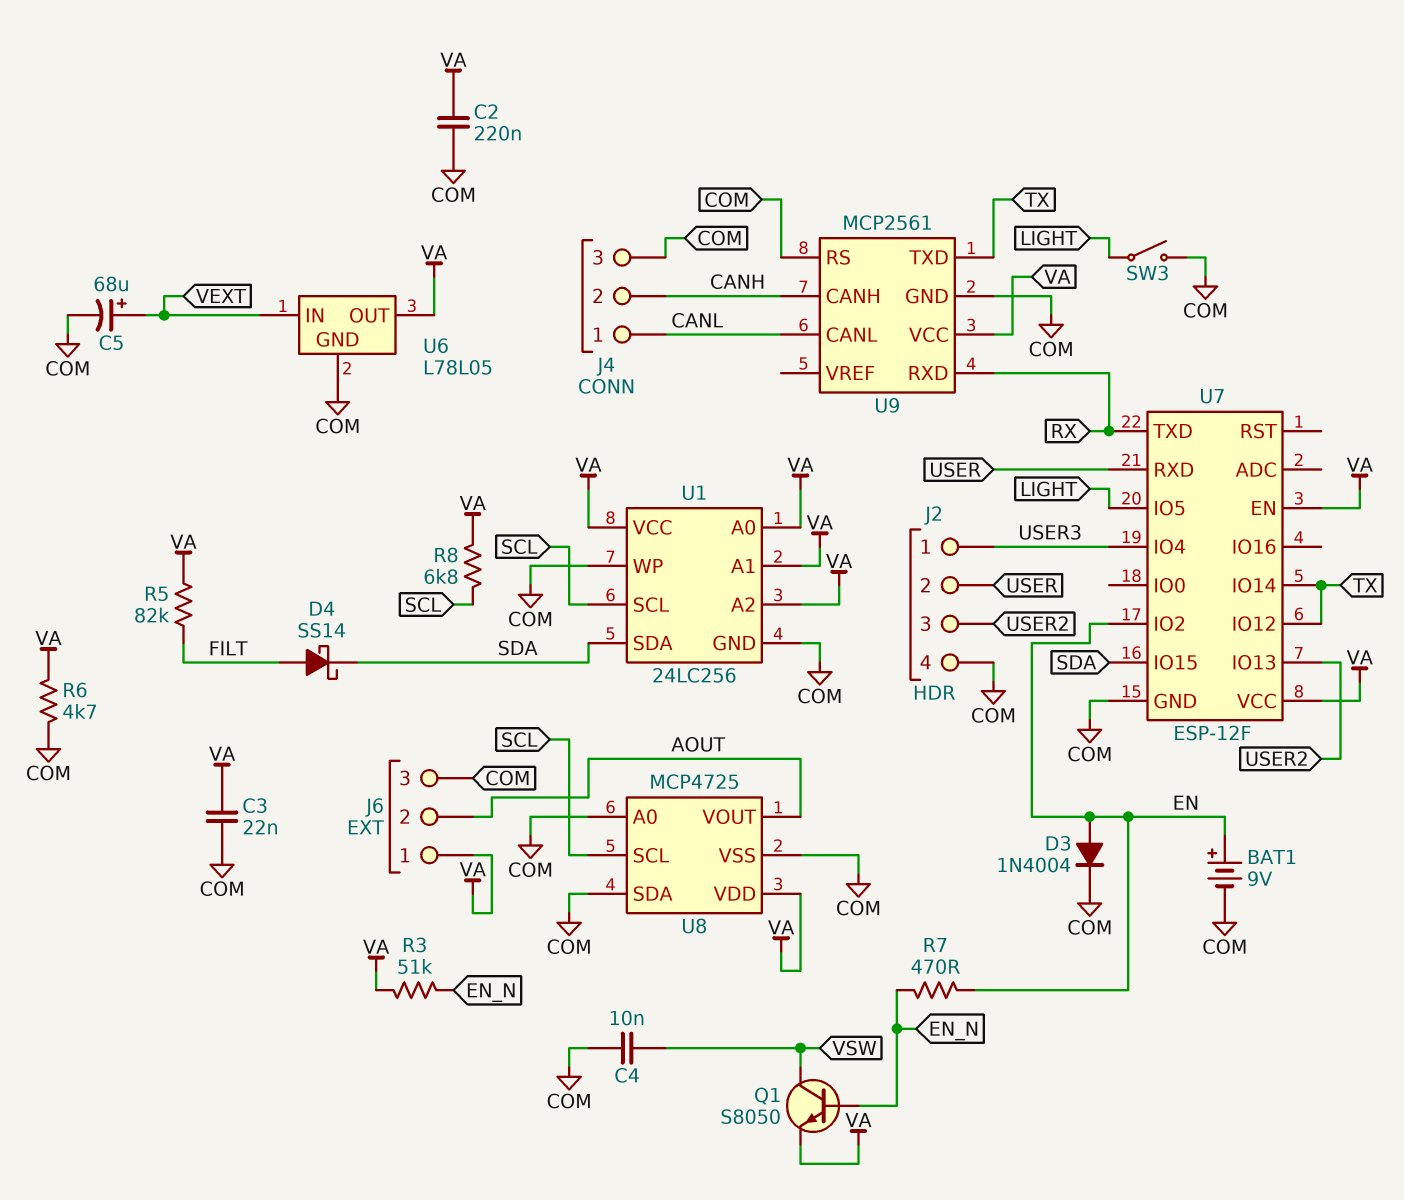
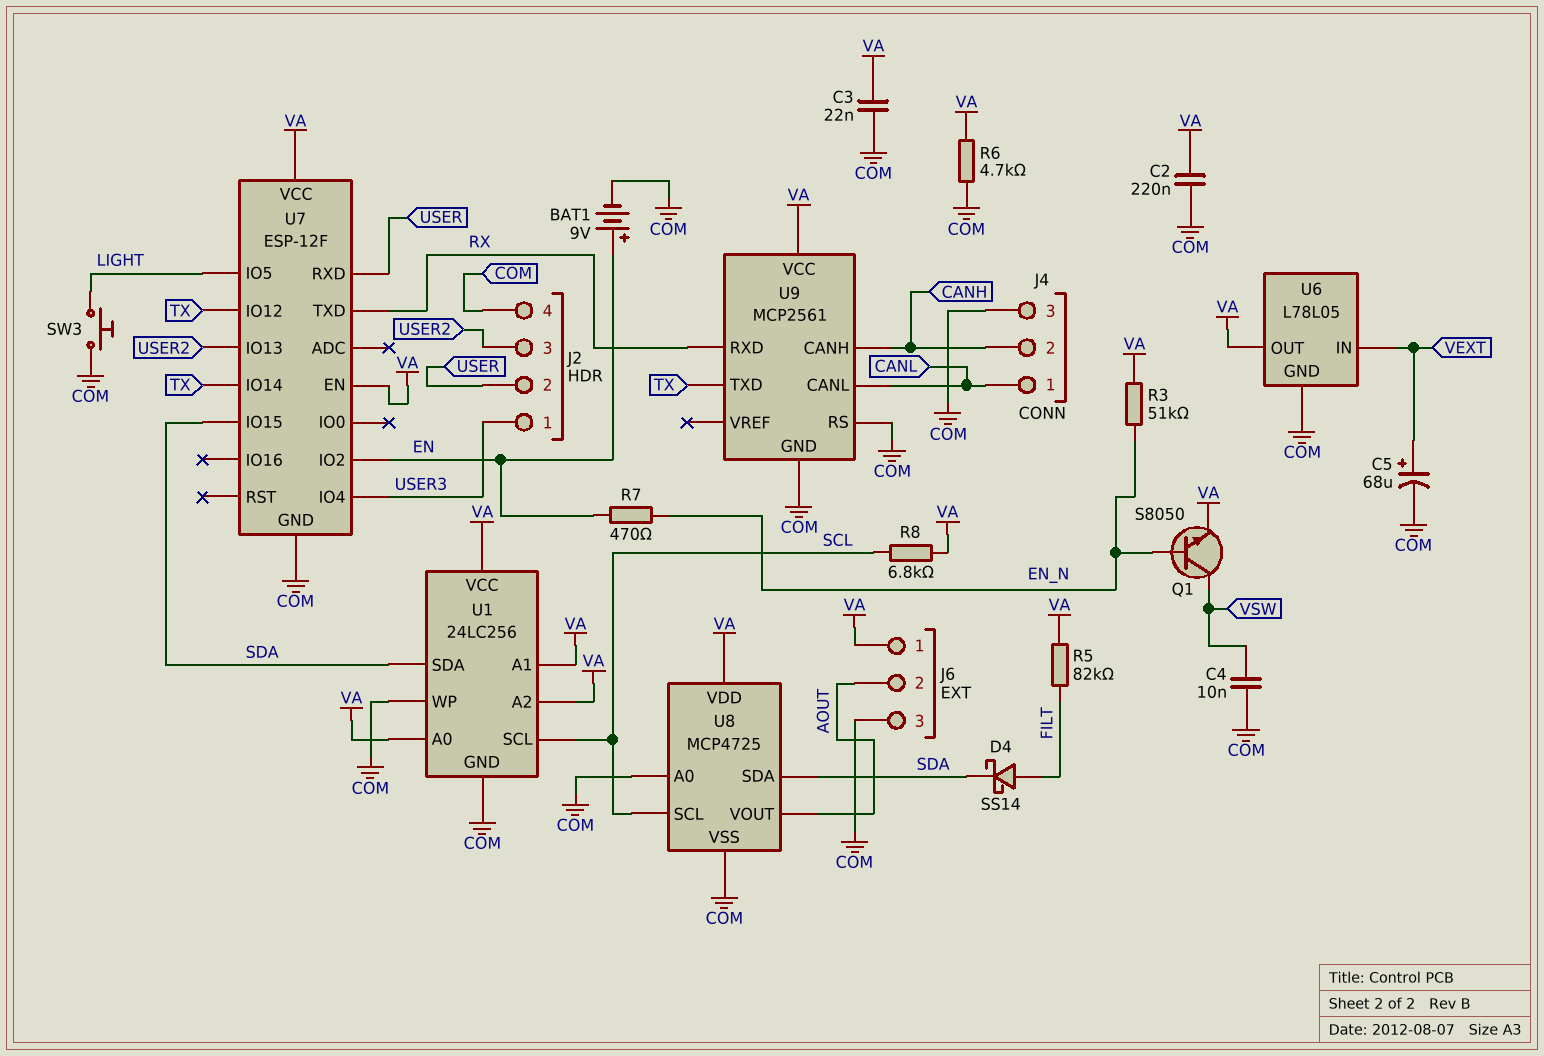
D3: diode 1N4004 (A EN, K COM) -> none
SW3: switch (COM, LIGHT) -> button (COM, LIGHT)
U8 pin SDA: COM -> SDA

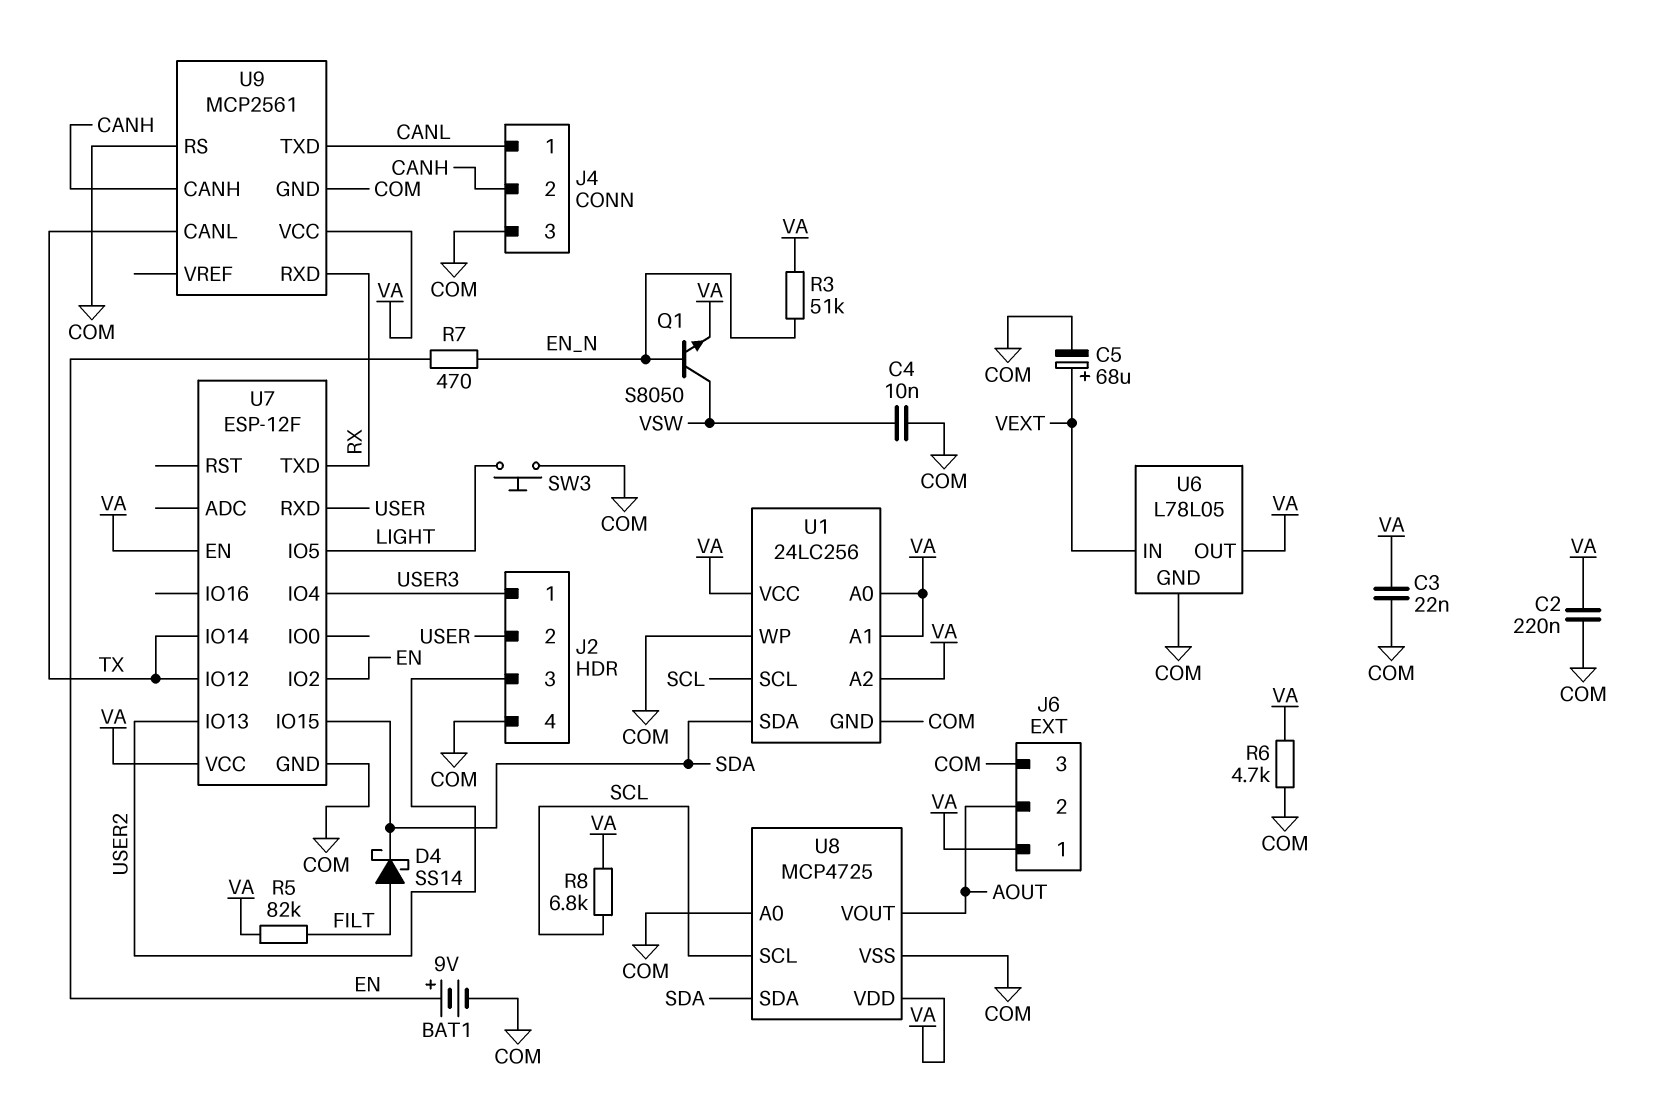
U9 pin CANL: CANL -> TX
U9 pin TXD: TX -> CANL

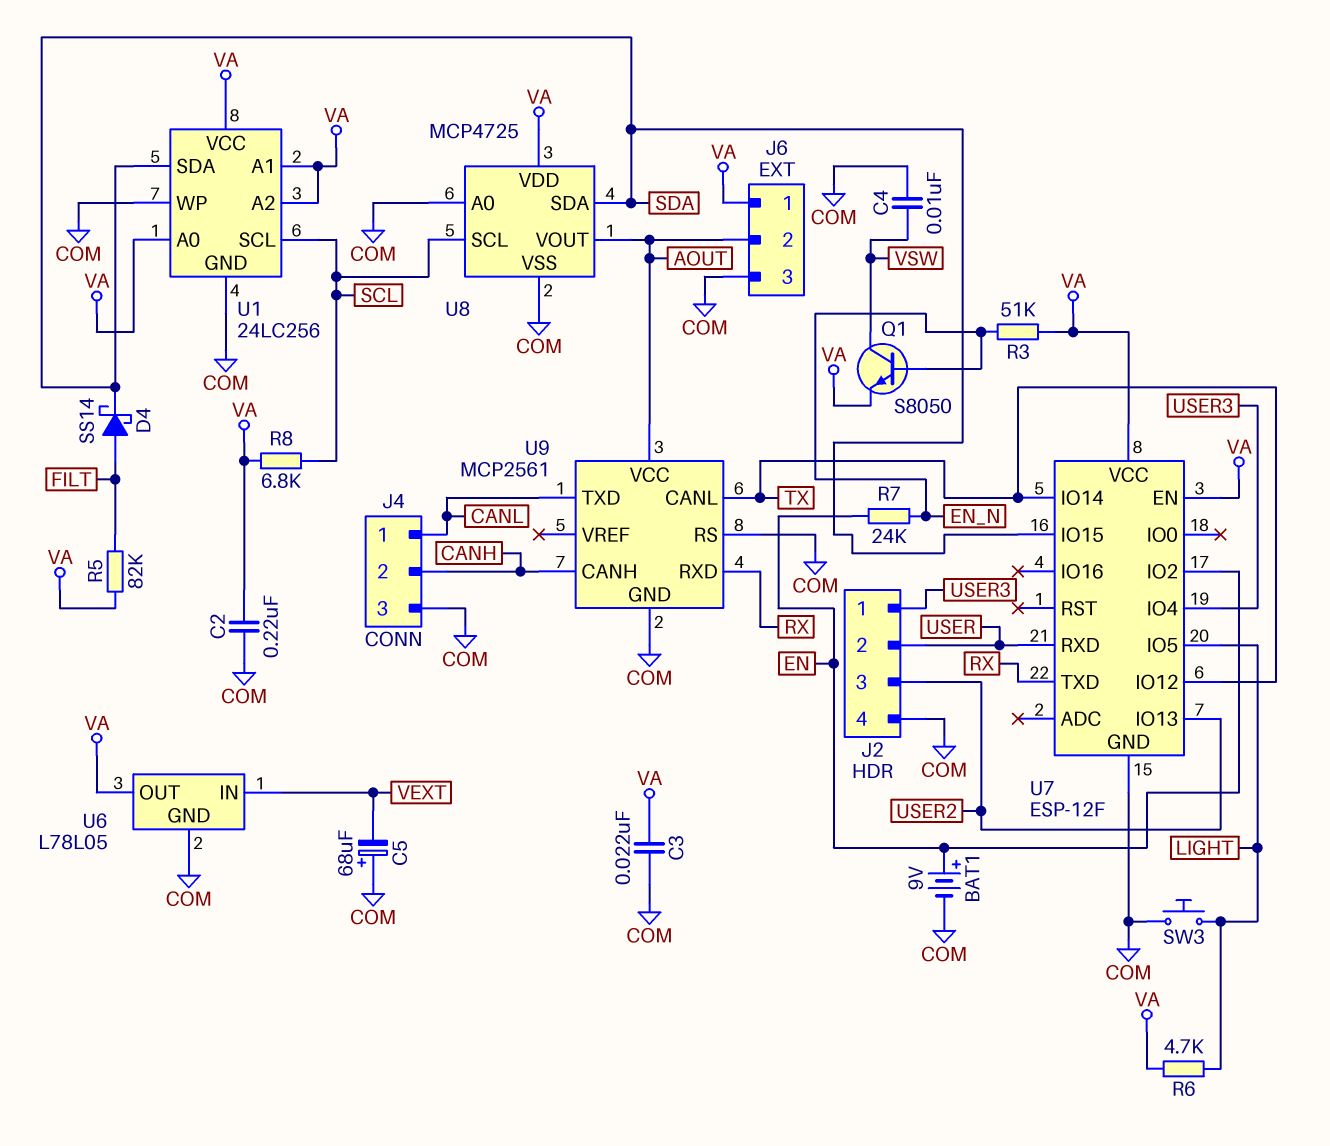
C5: 68uF (plus VEXT, minus COM) -> 68uF (plus COM, minus VEXT)
R6: 4.7k (COM, VA) -> 4.7k (LIGHT, VA)
R7: 470 (EN, EN_N) -> 24k (EN, EN_N)
U9 pin VCC: VA -> AOUT

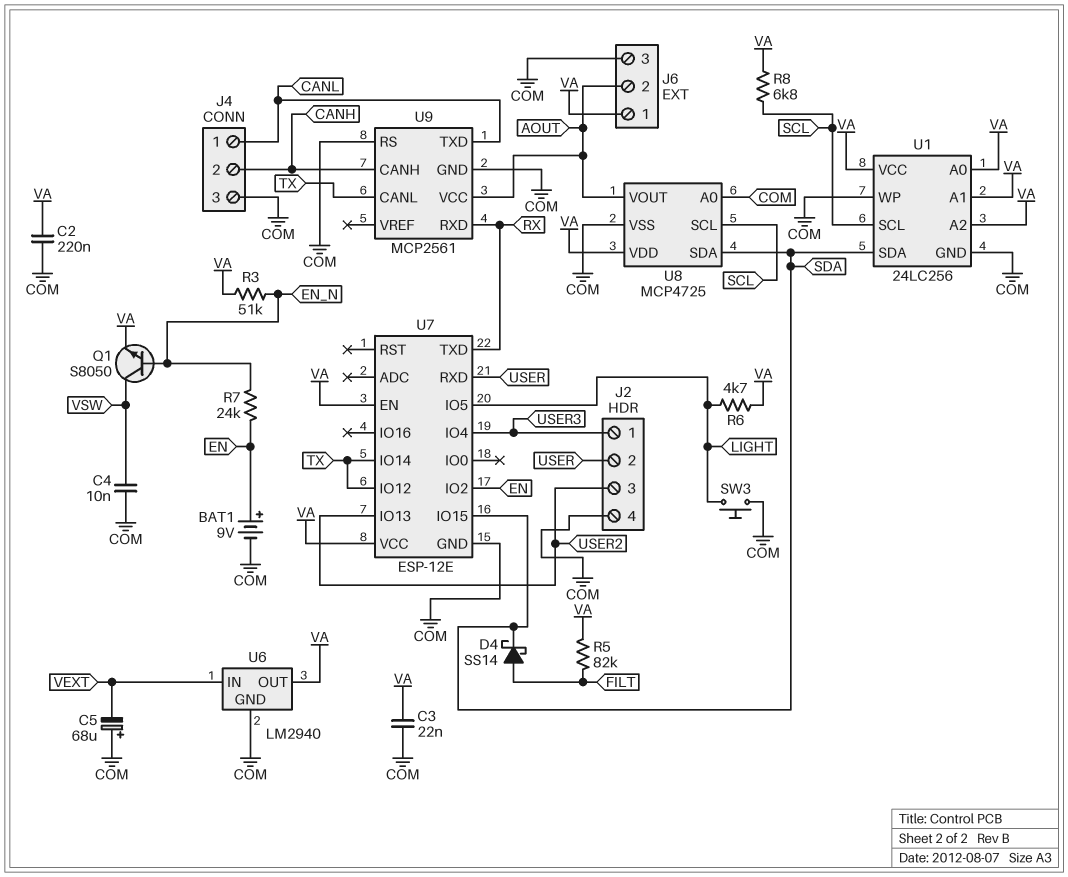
U6: L78L05 -> LM2940
U7: ESP-12F -> ESP-12E

